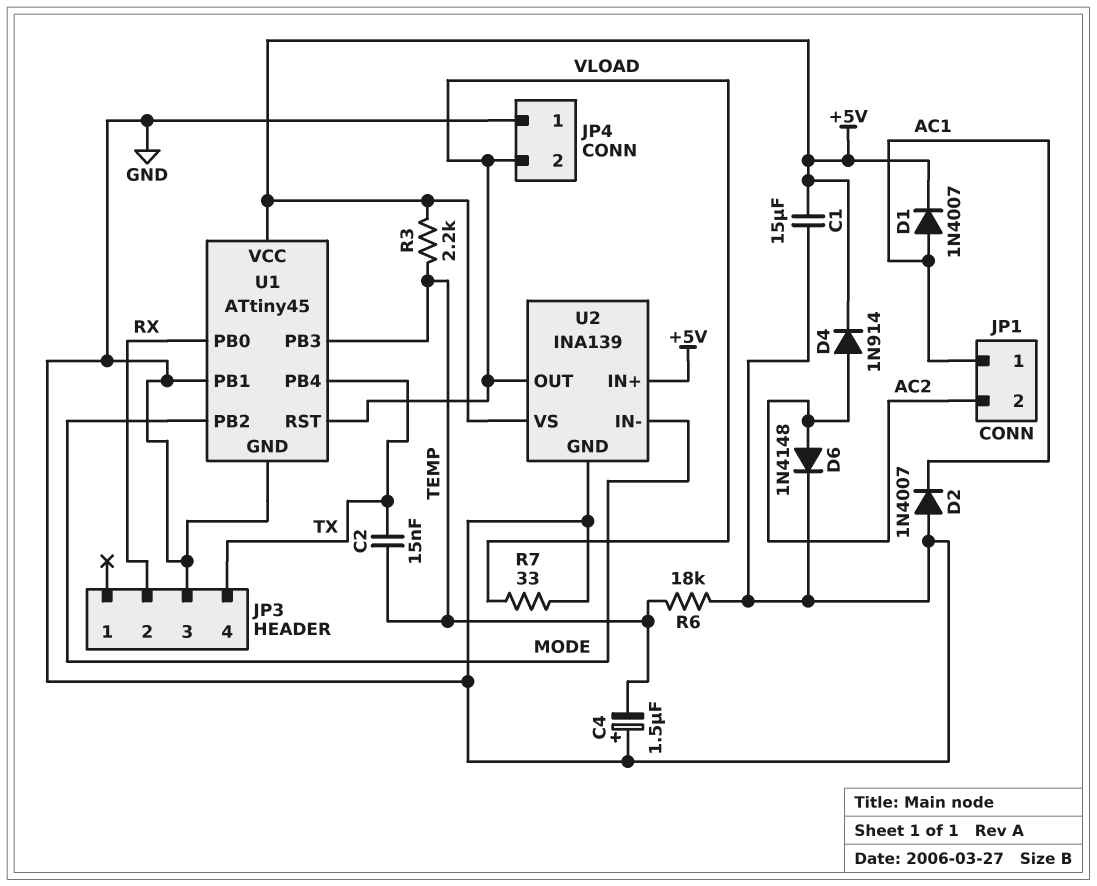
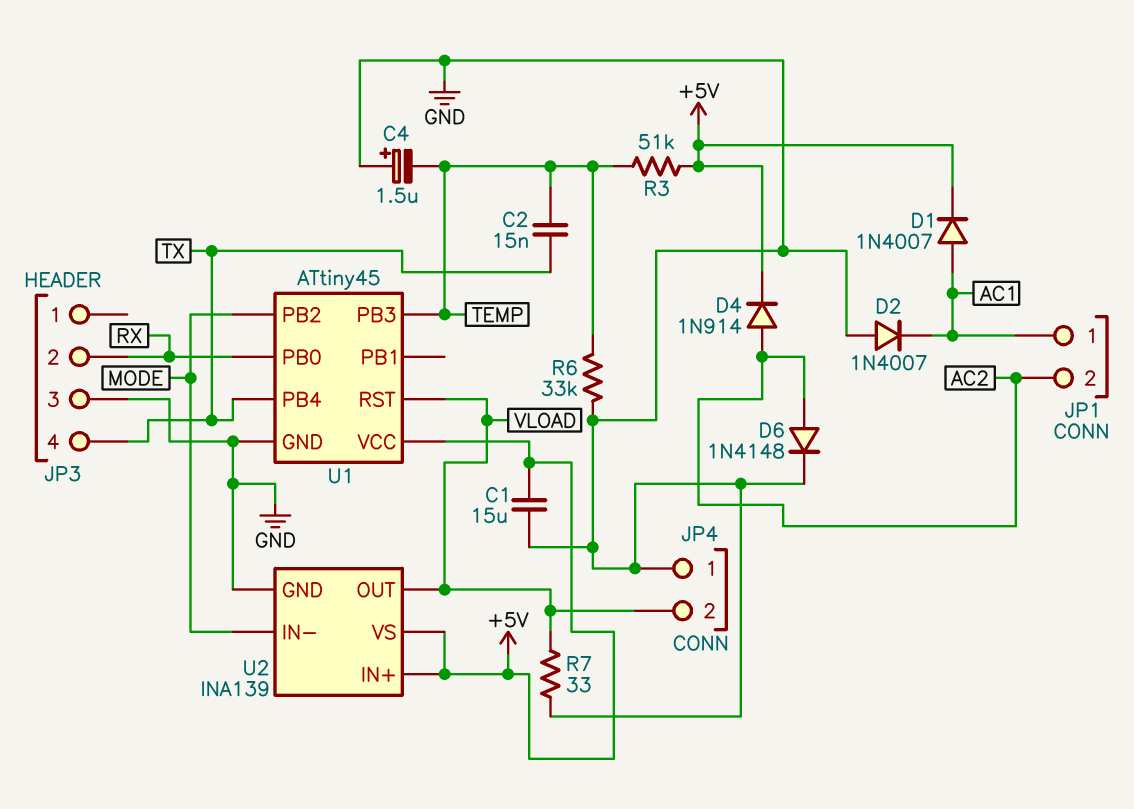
R3: 2.2k (+5V, TEMP) -> 51k (+5V, TEMP)
R6: 18k (GND, TEMP) -> 33k (GND, TEMP)
U1 pin PB1: GND -> none

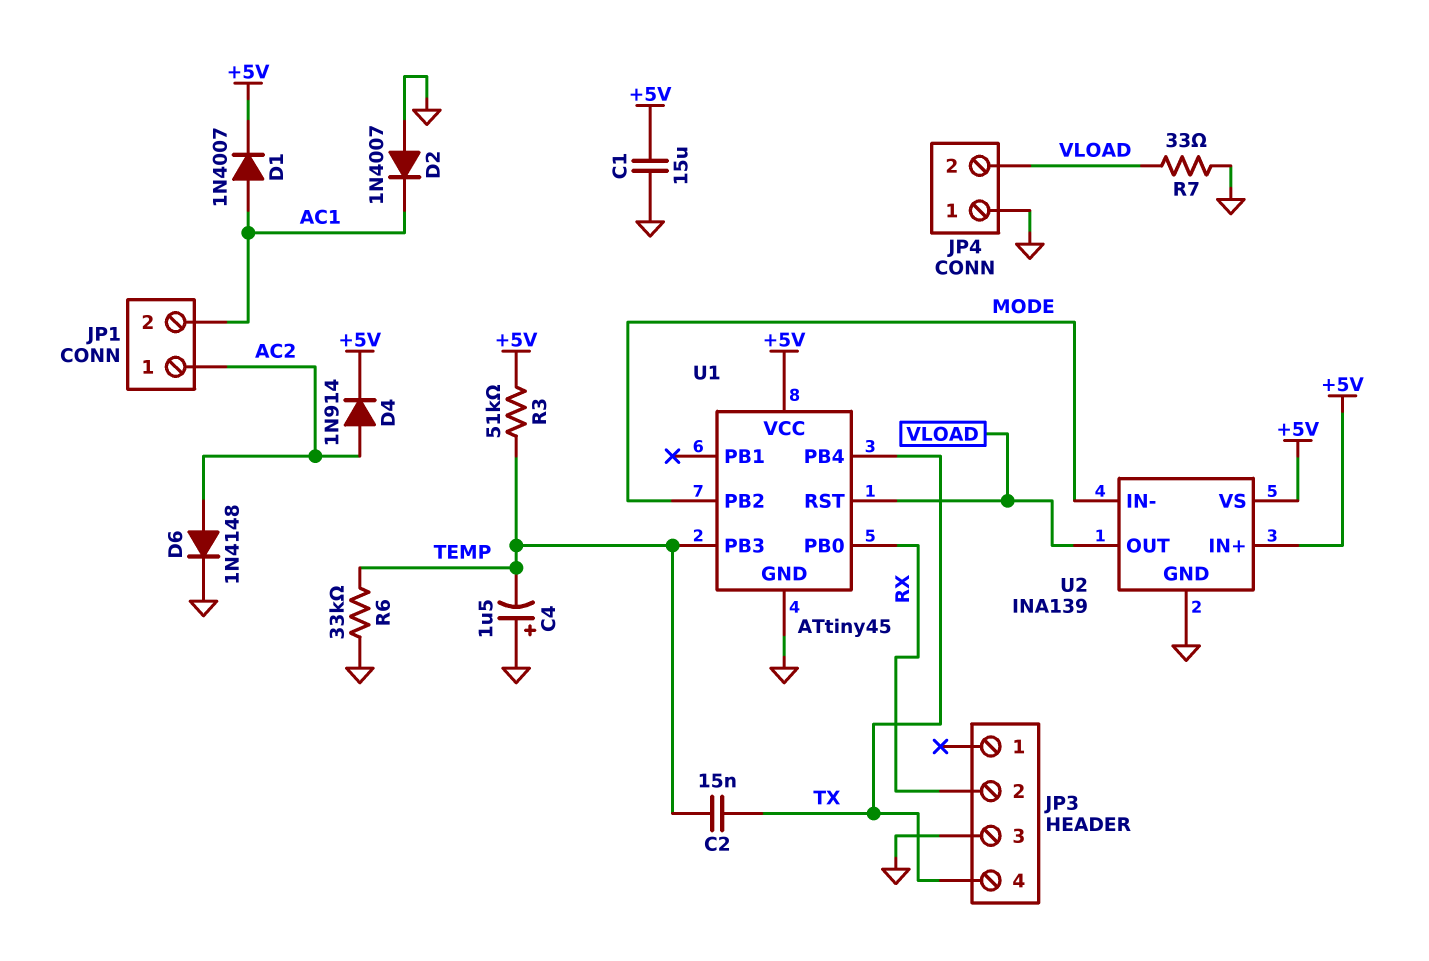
JP1 pin 1: AC1 -> AC2
JP1 pin 2: AC2 -> AC1

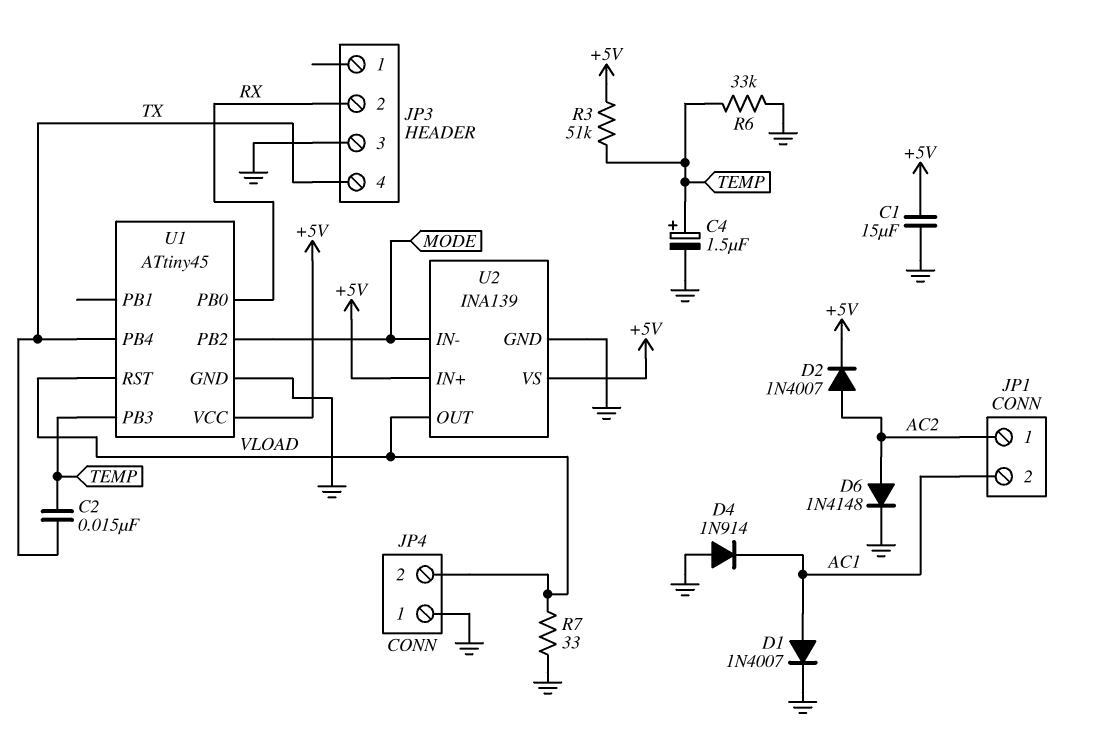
C4: 1.5uF (plus GND, minus TEMP) -> 1.5uF (plus TEMP, minus GND)
D1: diode 1N4007 (A AC1, K +5V) -> diode 1N4007 (A AC1, K GND)
D2: diode 1N4007 (A GND, K AC1) -> diode 1N4007 (A AC2, K +5V)
D4: diode 1N914 (A AC2, K +5V) -> diode 1N914 (A GND, K AC1)

